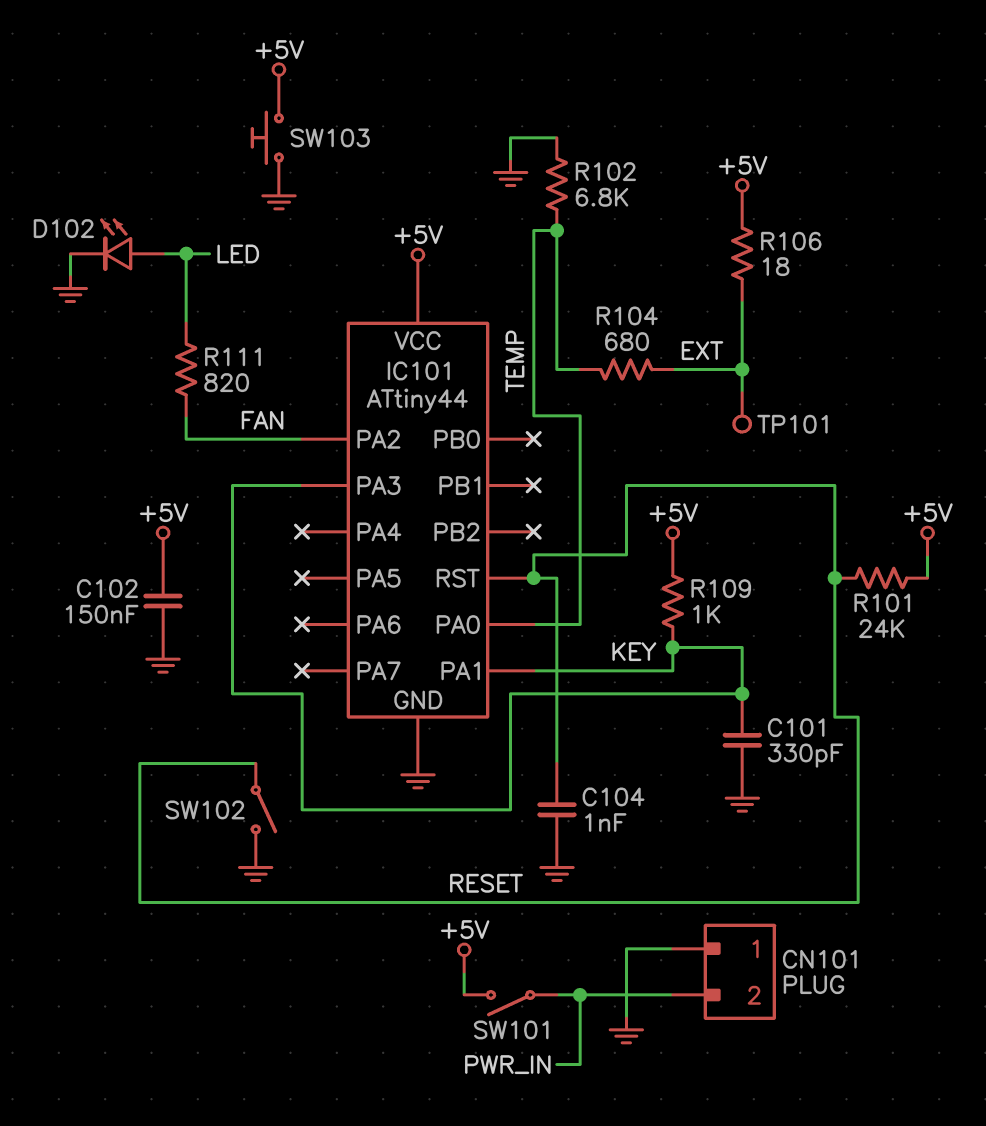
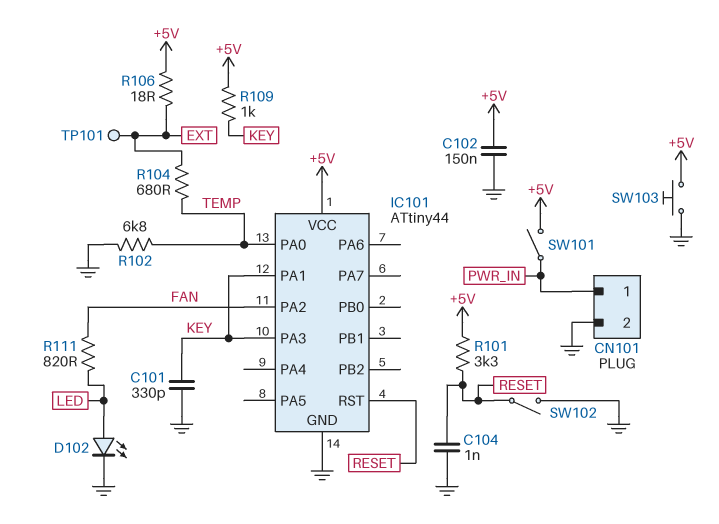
CN101 pin 1: GND -> PWR_IN
CN101 pin 2: PWR_IN -> GND
R101: 24k (+5V, RESET) -> 3.3k (+5V, RESET)

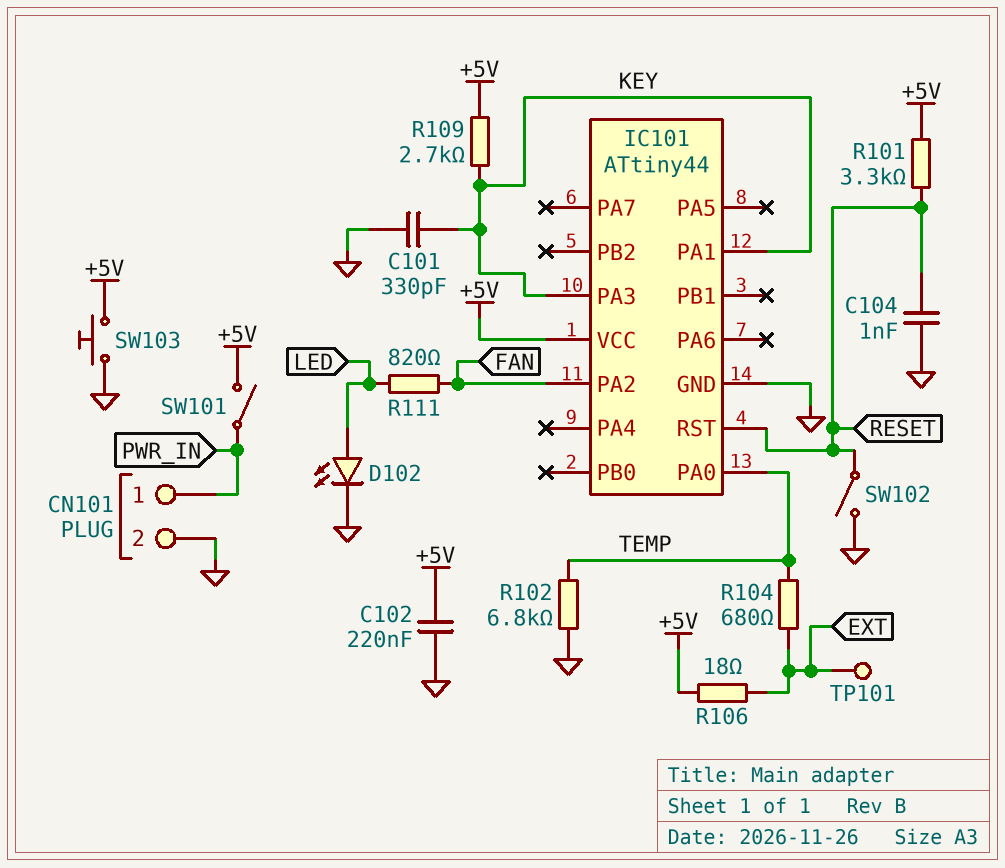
C102: 150nF (+5V, GND) -> 220nF (+5V, GND)
R109: 1k (+5V, KEY) -> 2.7k (+5V, KEY)

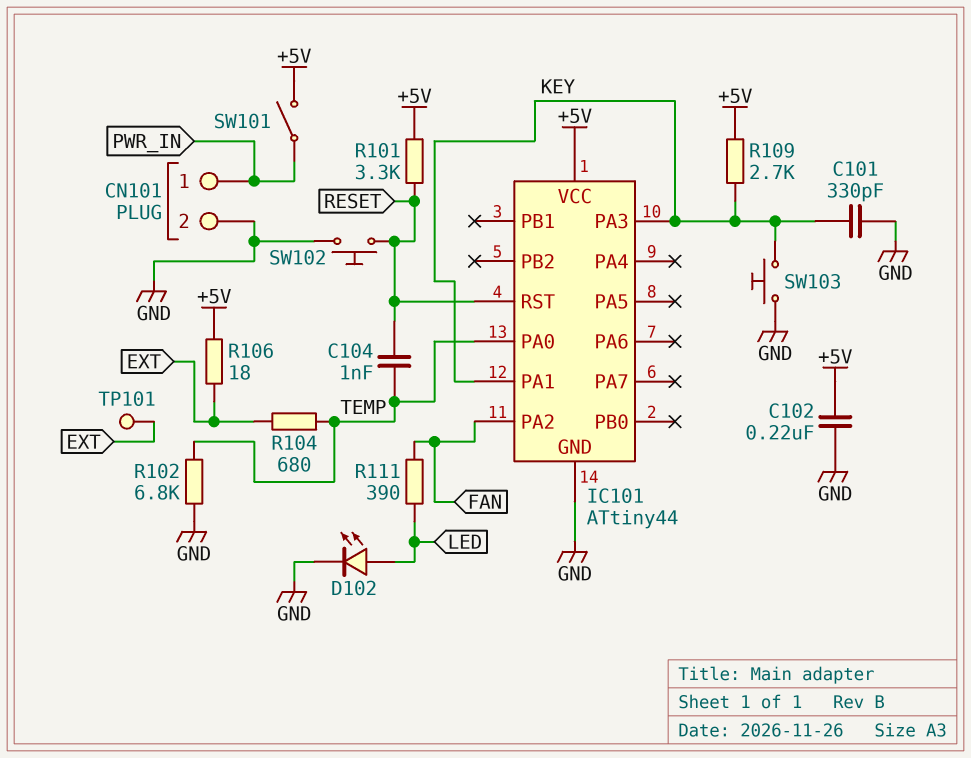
C104: 1nF (GND, RESET) -> 1nF (RESET, TEMP)
R111: 820 (FAN, LED) -> 390 (FAN, LED)
SW102: switch (GND, RESET) -> button (GND, RESET)
SW103: button (+5V, GND) -> button (GND, KEY)

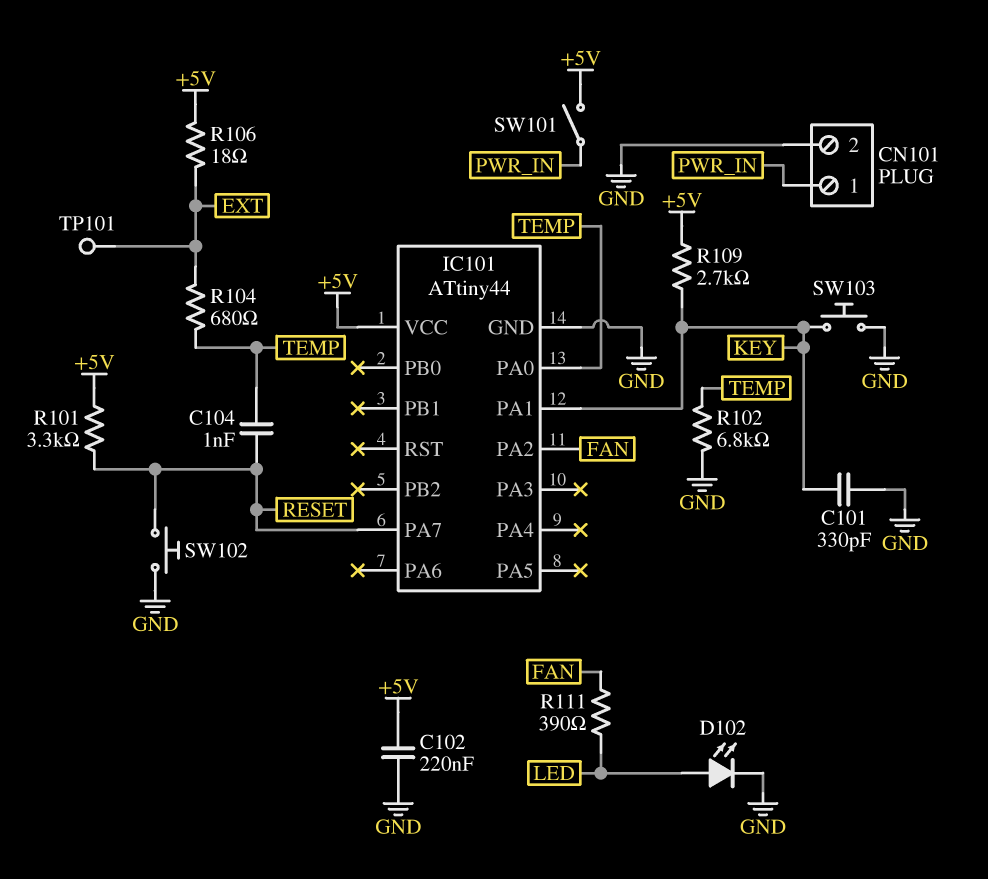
IC101 pin PA3: KEY -> none
IC101 pin PA7: none -> RESET
IC101 pin RST: RESET -> none

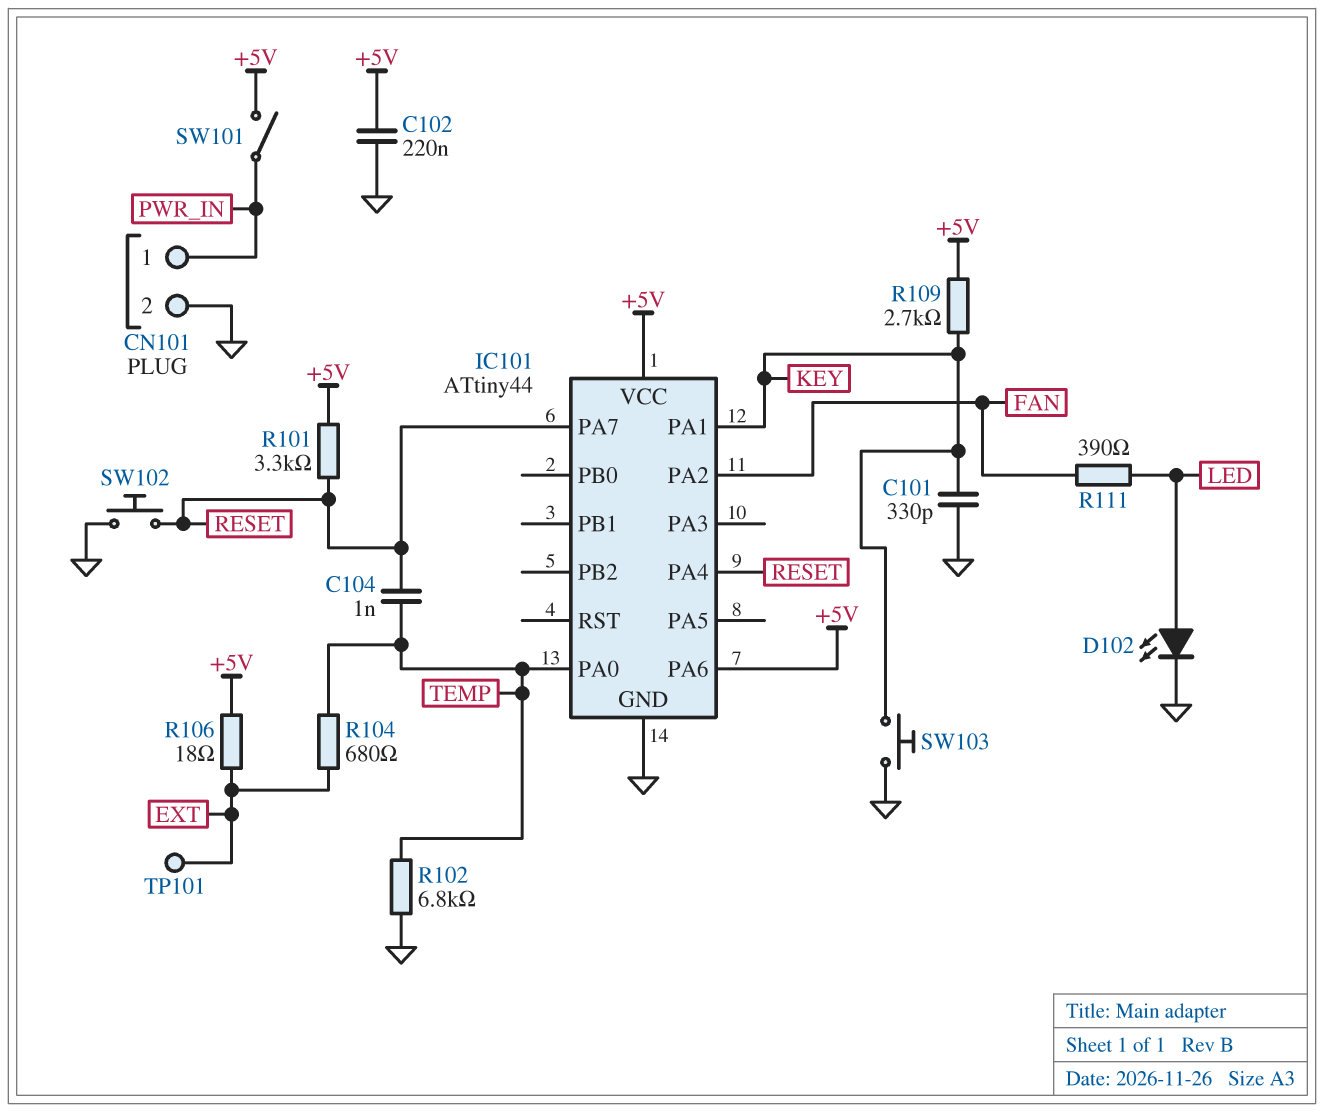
IC101 pin PA4: none -> RESET
IC101 pin PA6: none -> +5V

